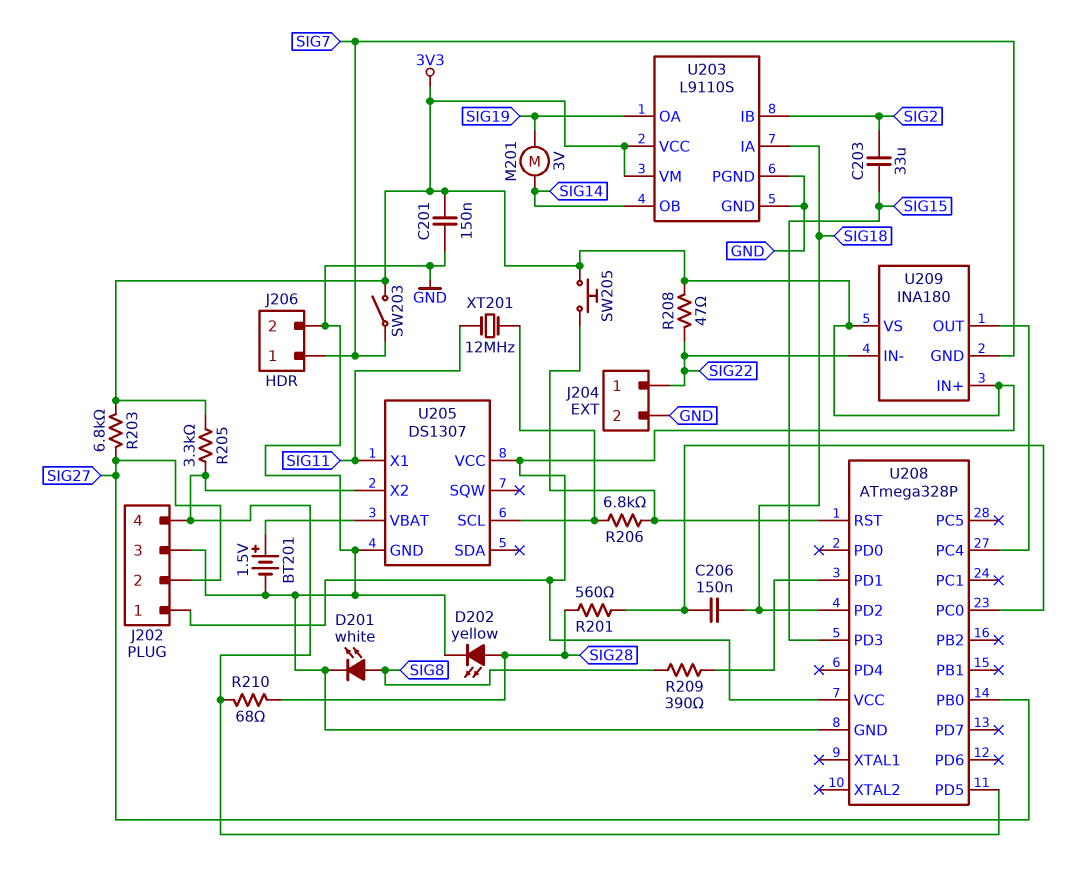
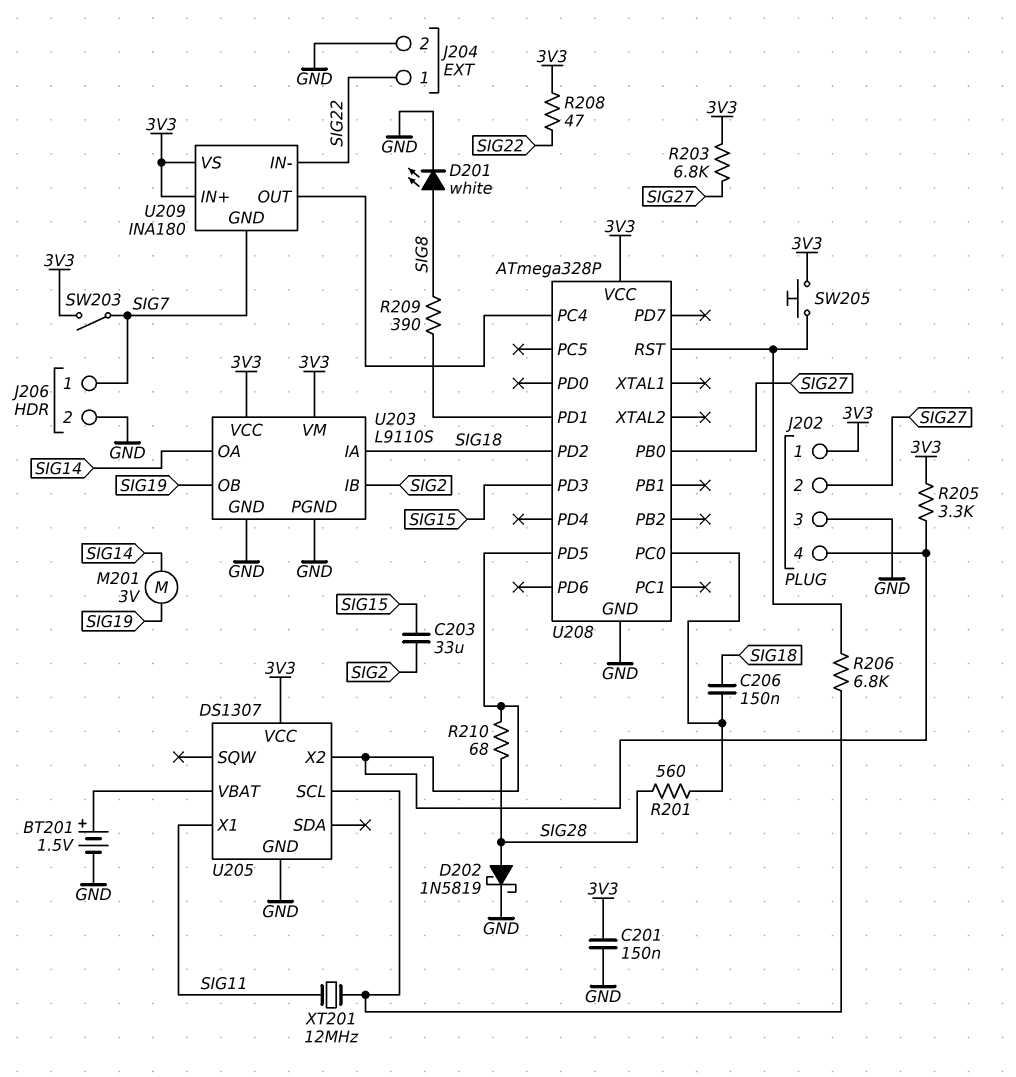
D202: LED yellow (A SIG28, K GND) -> schottky 1N5819 (A SIG28, K GND)
U203 pin OA: SIG19 -> SIG14
U203 pin OB: SIG14 -> SIG19

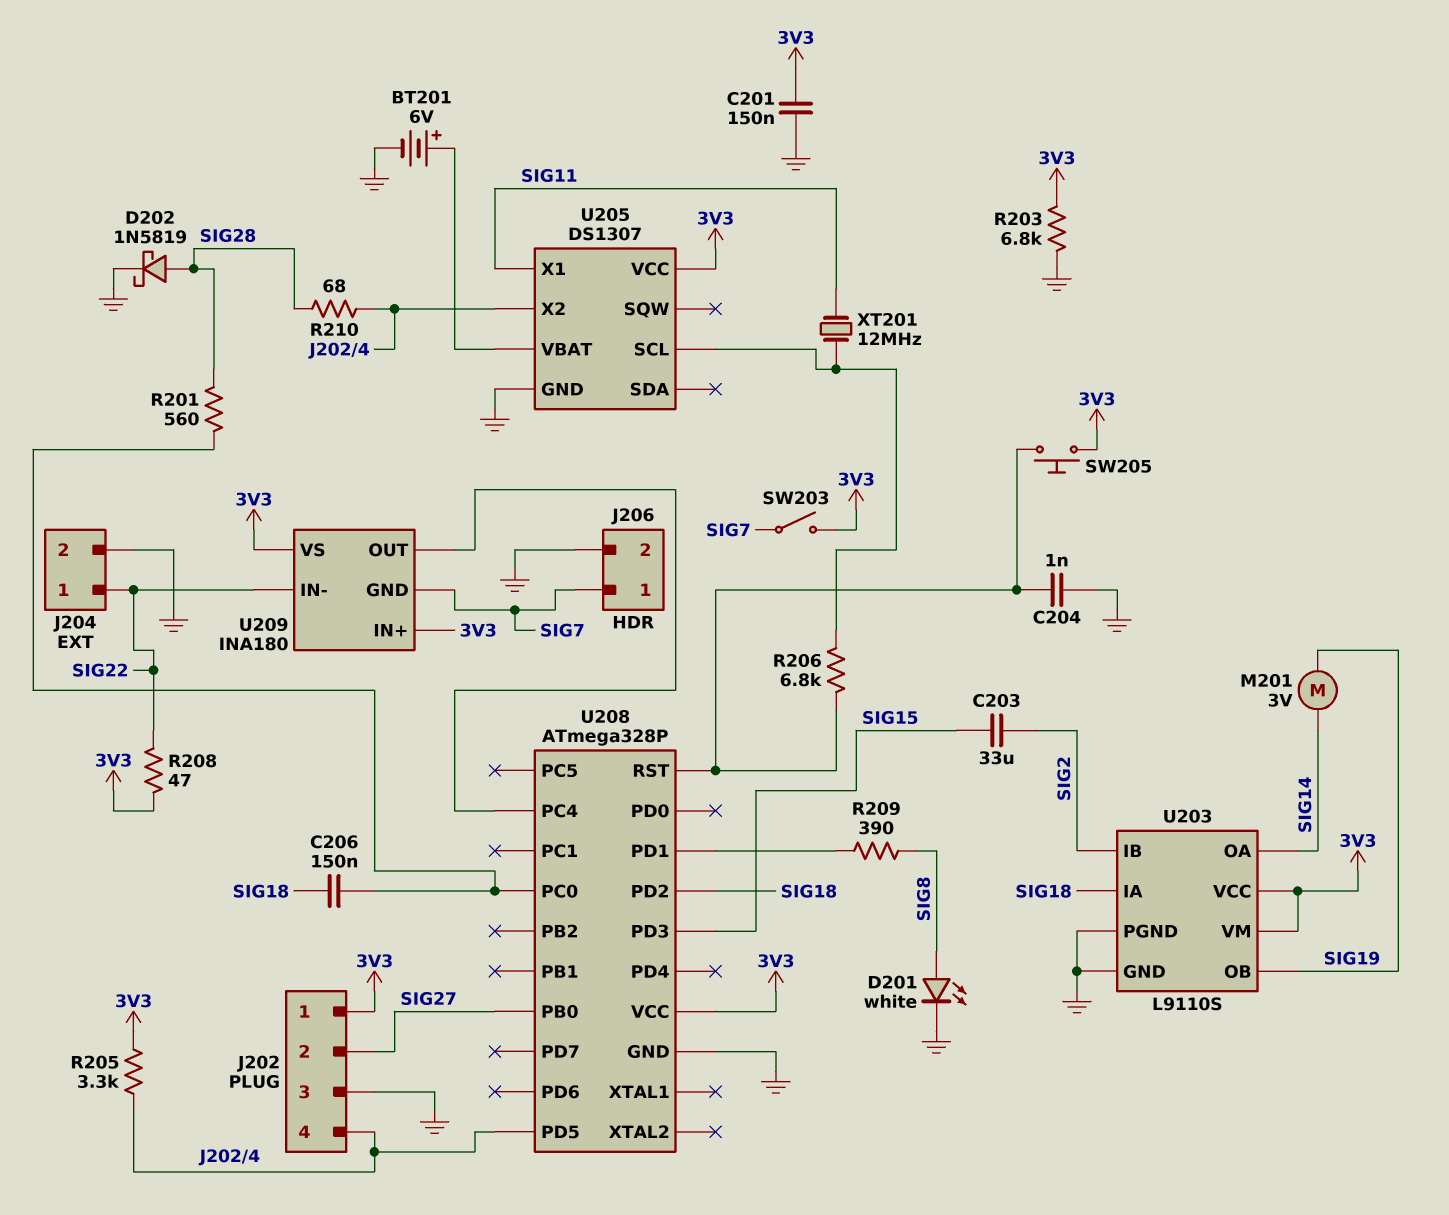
BT201: 1.5V (plus U205/VBAT, minus GND) -> 6V (plus U205/VBAT, minus GND)
C204: none -> 1nF (GND, U208/RST)
R203: 6.8k (3V3, SIG27) -> 6.8k (3V3, GND)

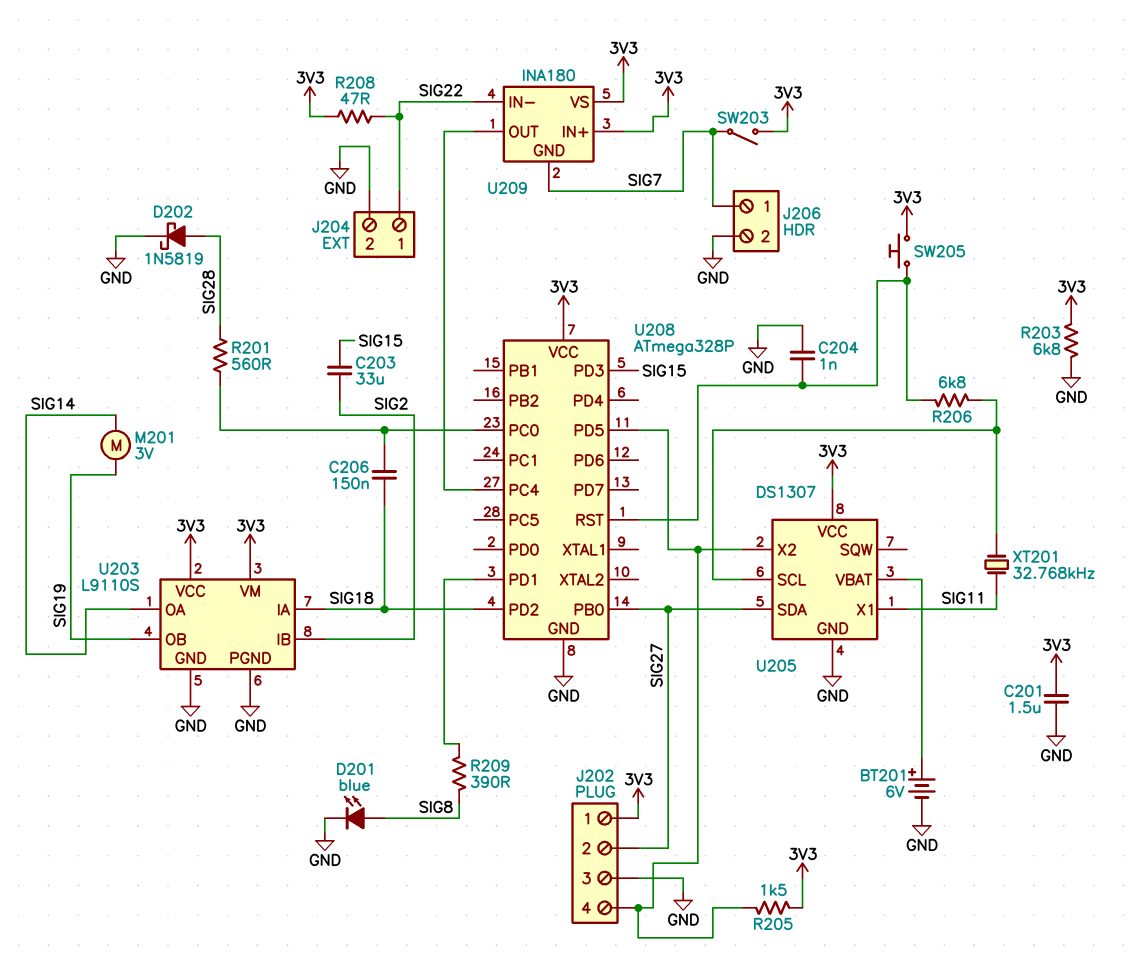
C201: 150nF (3V3, GND) -> 1.5uF (3V3, GND)
D201: LED white (A SIG8, K GND) -> LED blue (A SIG8, K GND)
R205: 3.3k (3V3, J202/4) -> 1.5k (3V3, J202/4)
R210: 68 (J202/4, SIG28) -> none
U205 pin SDA: none -> SIG27
XT201: 12MHz (SIG11, U205/SCL) -> 32.768kHz (SIG11, U205/SCL)

